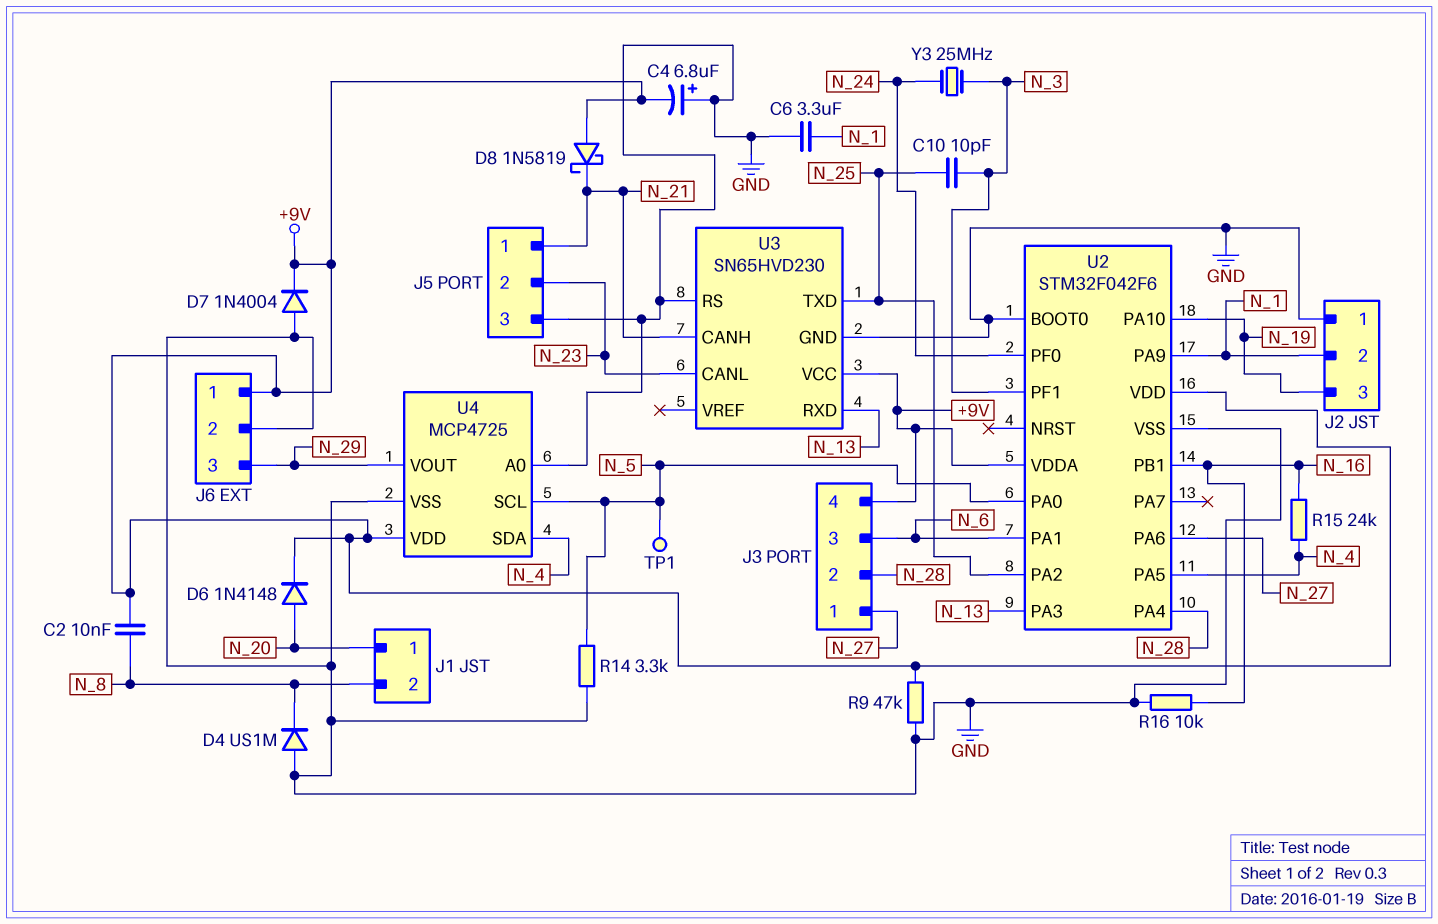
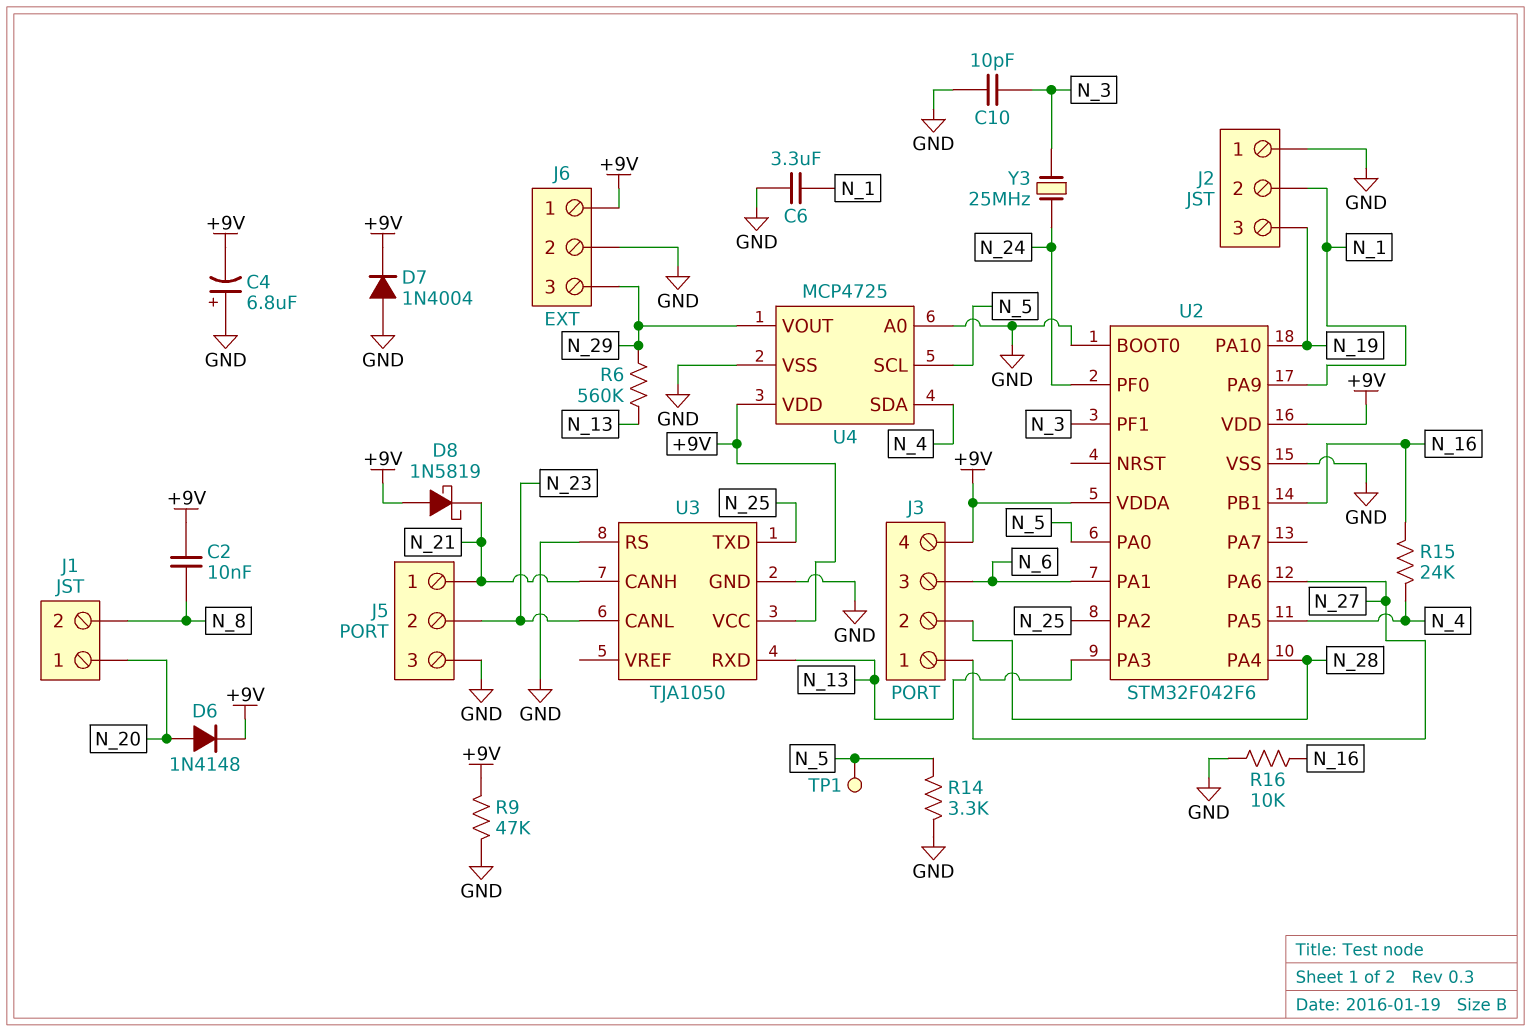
C10: 10pF (N_3, N_25) -> 10pF (GND, N_3)
D4: diode US1M (A GND, K N_8) -> none
R6: none -> 560k (N_13, N_29)
U3: SN65HVD230 -> TJA1050

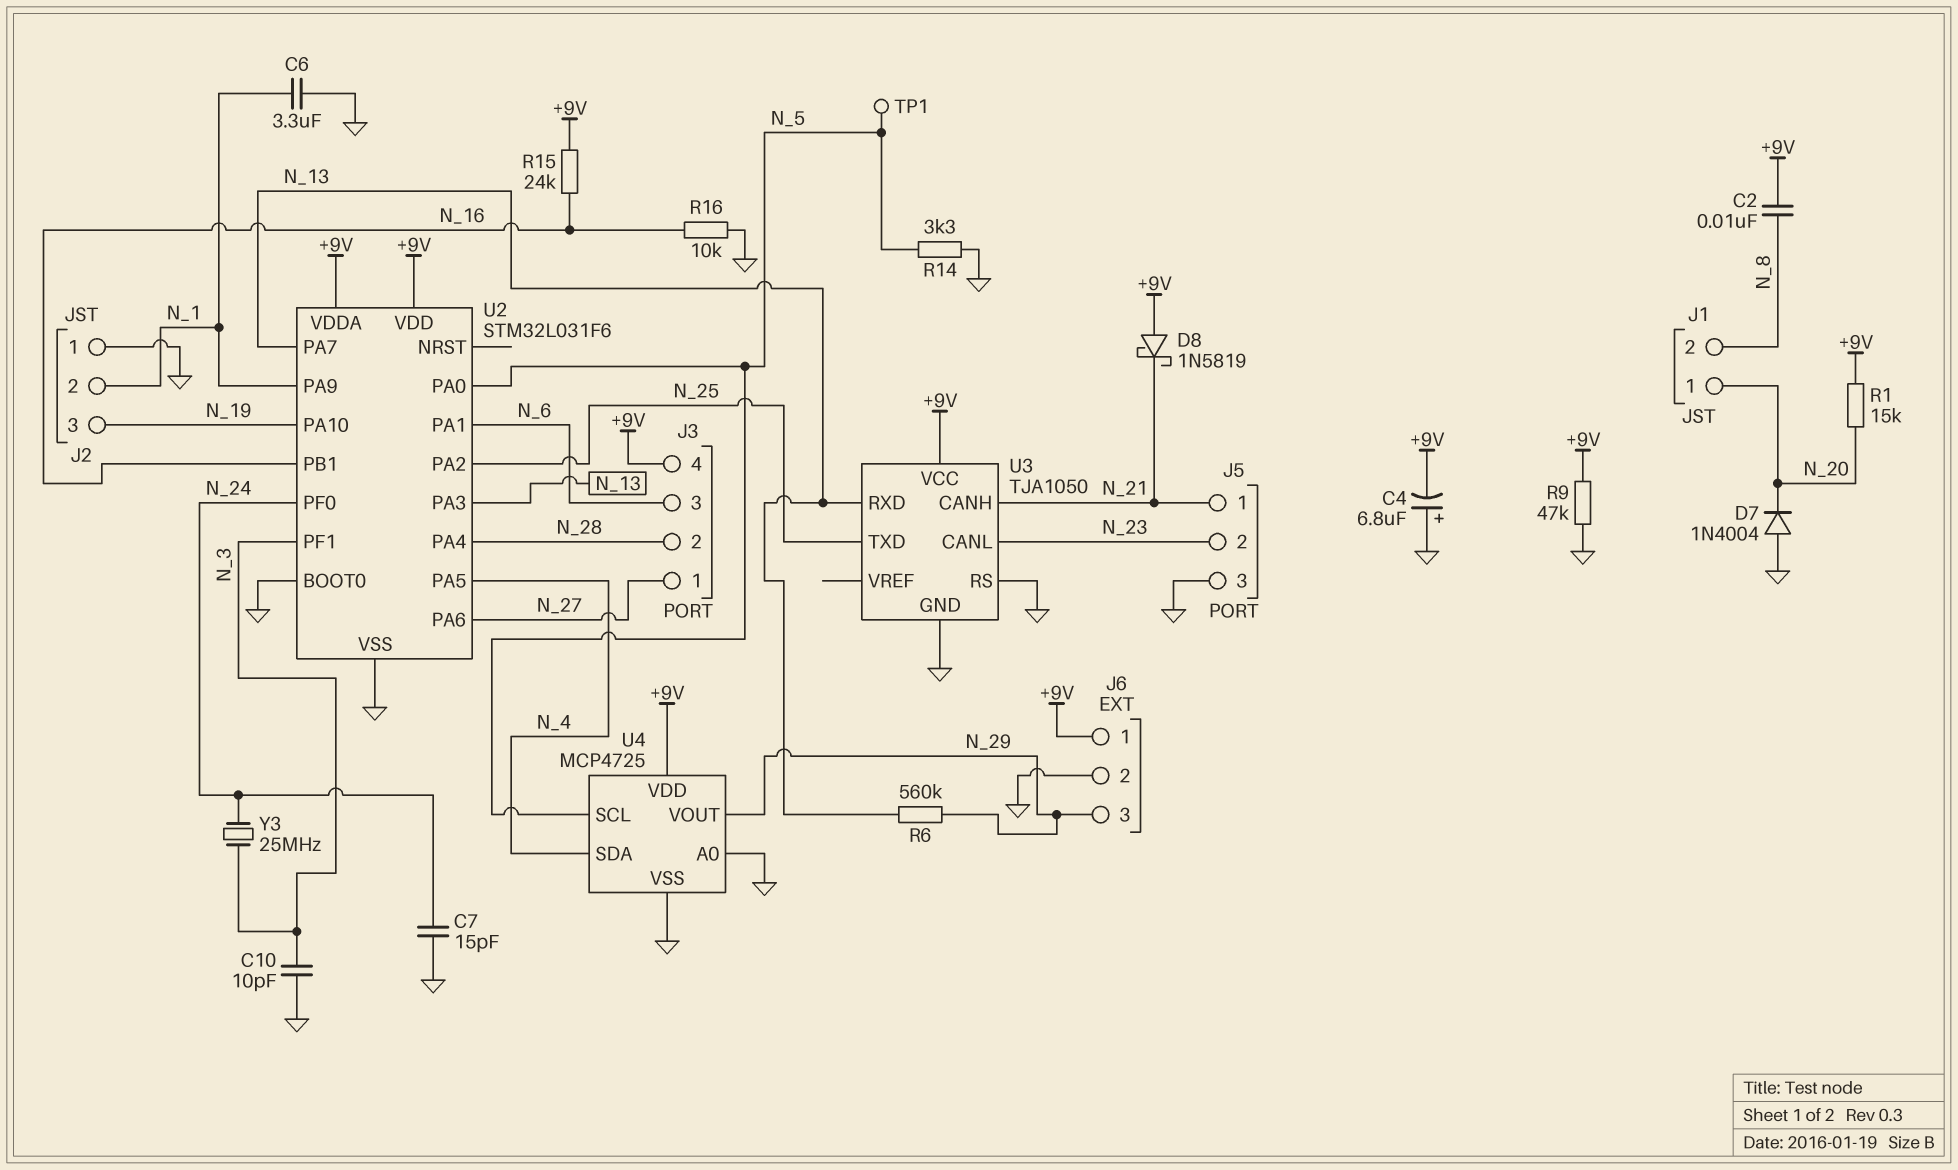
C7: none -> 15pF (GND, N_24)
D6: diode 1N4148 (A N_20, K +9V) -> none
D7: diode 1N4004 (A GND, K +9V) -> diode 1N4004 (A GND, K N_20)
R1: none -> 15k (+9V, N_20)
R15: 24k (N_4, N_16) -> 24k (+9V, N_16)
U2: STM32F042F6 -> STM32L031F6
U2 pin PA7: none -> N_13

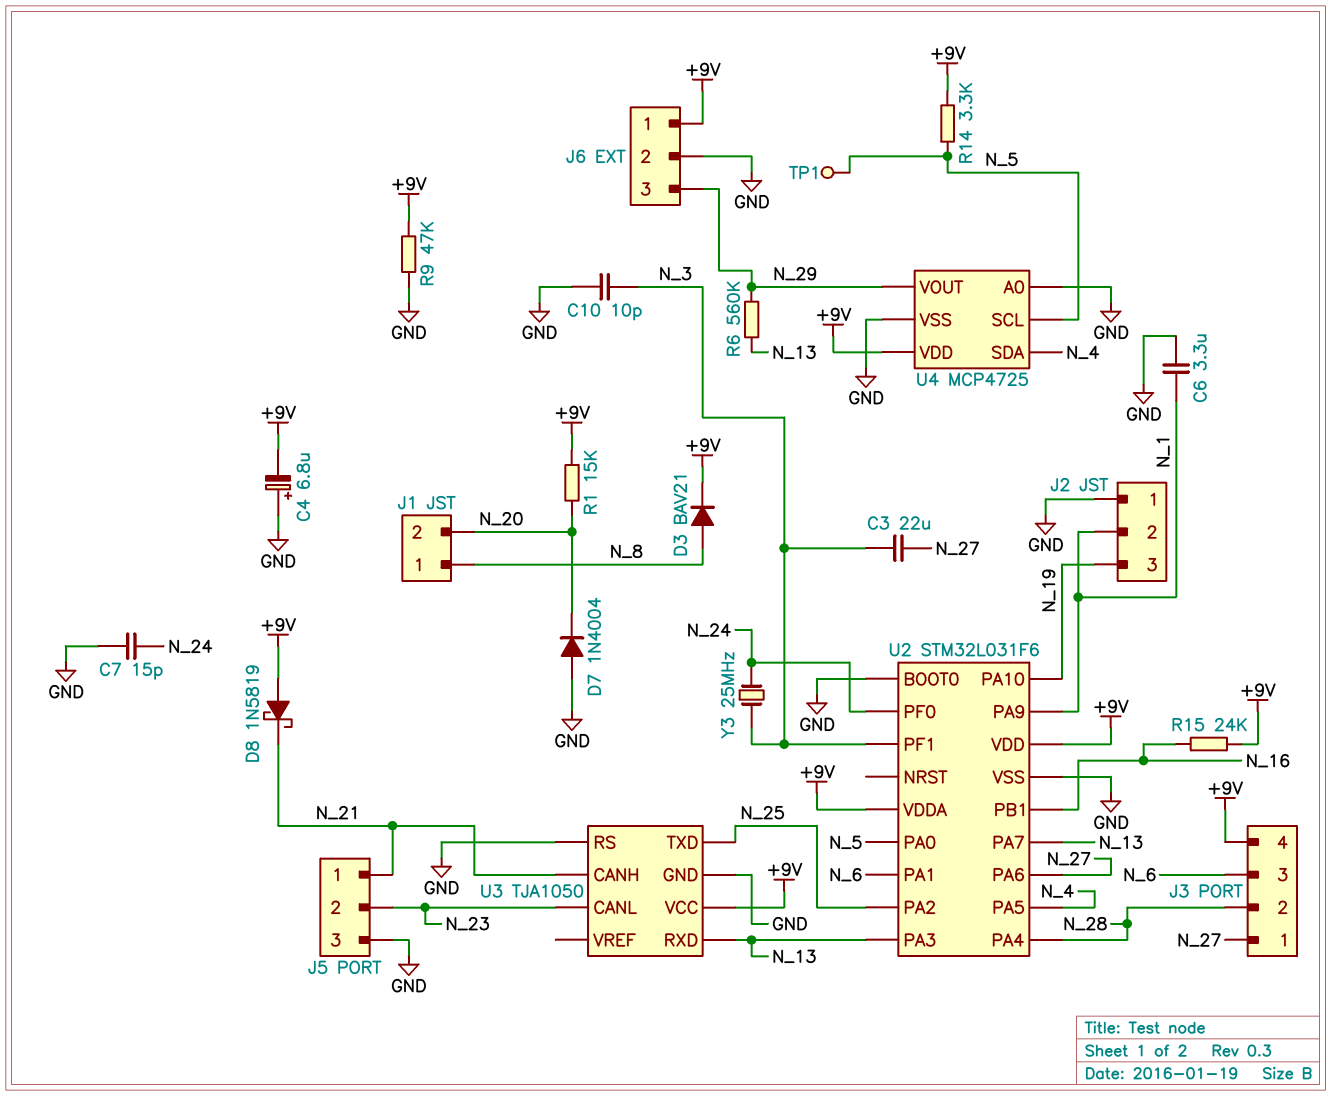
C2: 10nF (+9V, N_8) -> none
C3: none -> 22uF (N_3, N_27)
D3: none -> diode BAV21 (A N_8, K +9V)
J1 pin 1: N_20 -> N_8
J1 pin 2: N_8 -> N_20
R14: 3.3k (GND, N_5) -> 3.3k (+9V, N_5)
R16: 10k (GND, N_16) -> none

